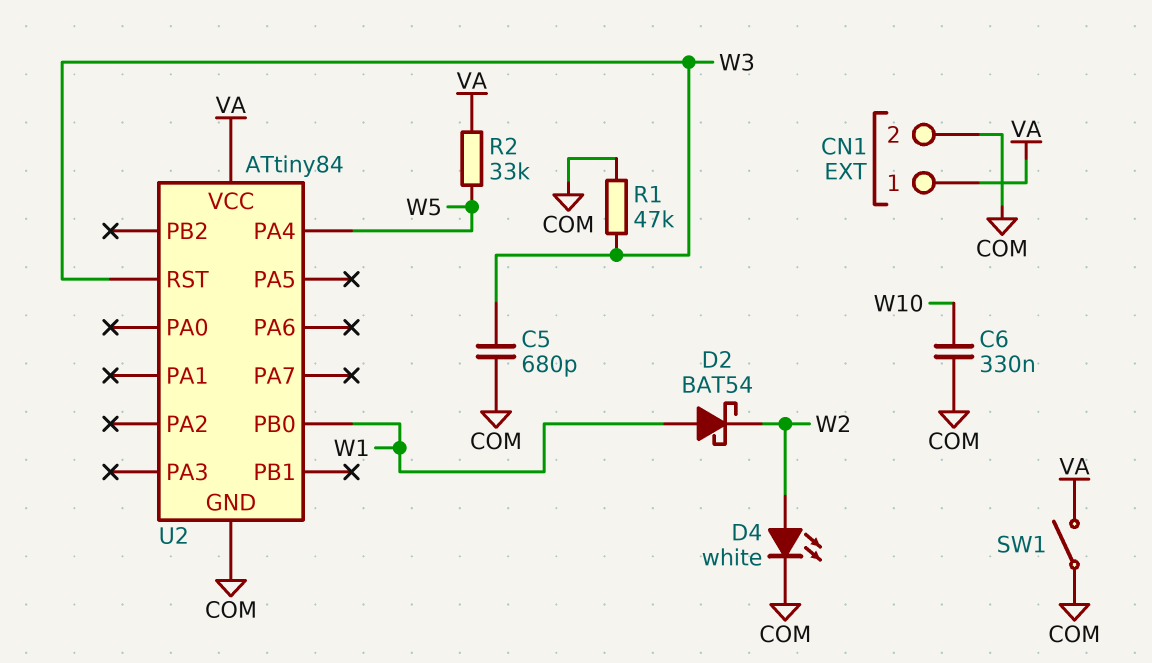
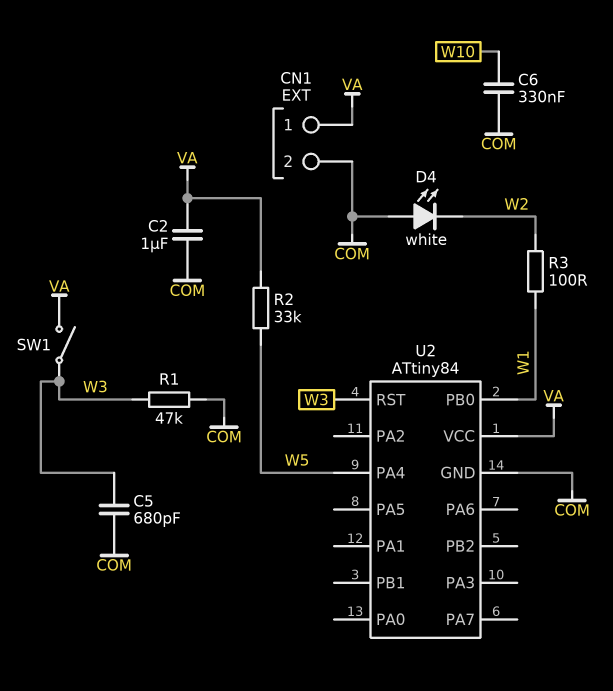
C2: none -> 1uF (COM, VA)
D2: schottky BAT54 (A W1, K W2) -> none
D4: LED white (A W2, K COM) -> LED white (A COM, K W2)
R3: none -> 100 (W1, W2)
SW1: switch (COM, VA) -> switch (VA, W3)

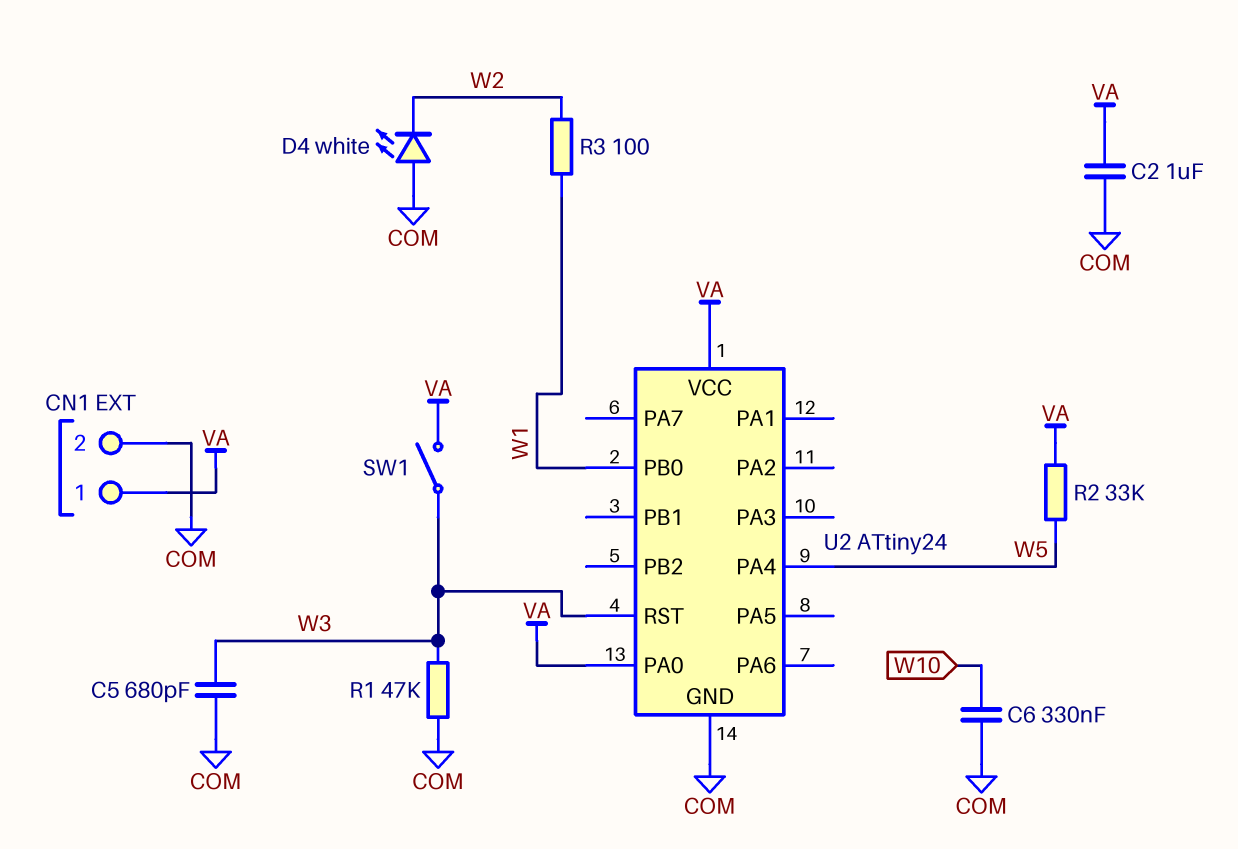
U2: ATtiny84 -> ATtiny24
U2 pin PA0: none -> VA

